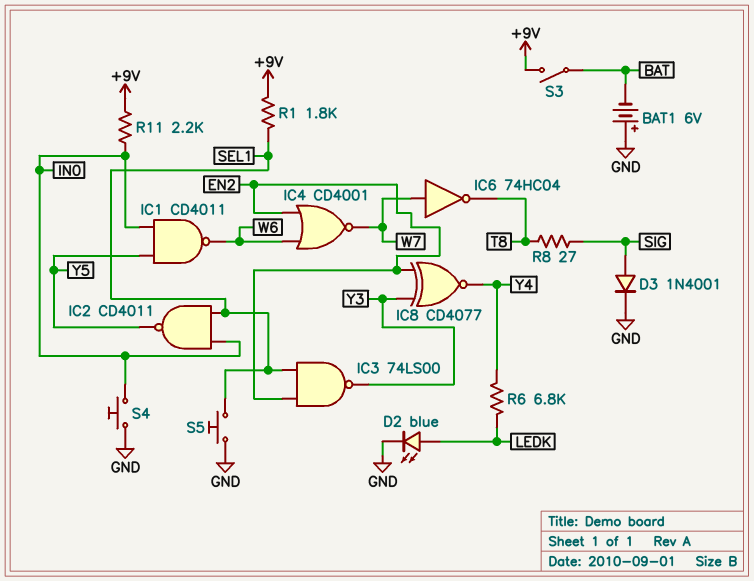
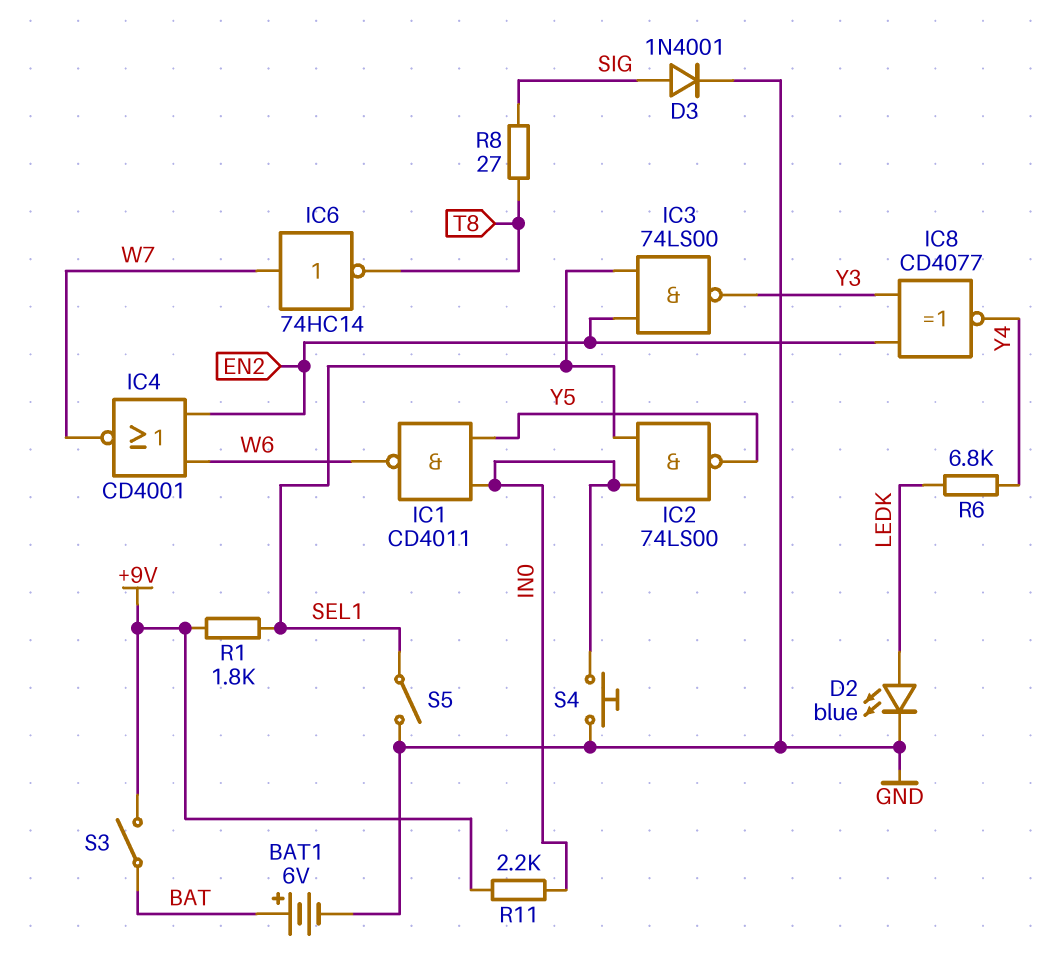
BAT1: 6V (plus GND, minus BAT) -> 6V (plus BAT, minus GND)
IC2: NAND CD4011 (in IN0, in SEL1, out Y5) -> NAND 74LS00 (in IN0, in SEL1, out Y5)
IC6: NOT 74HC04 (in W7, out T8) -> NOT 74HC14 (in W7, out T8)
S5: button (GND, SEL1) -> switch (GND, SEL1)

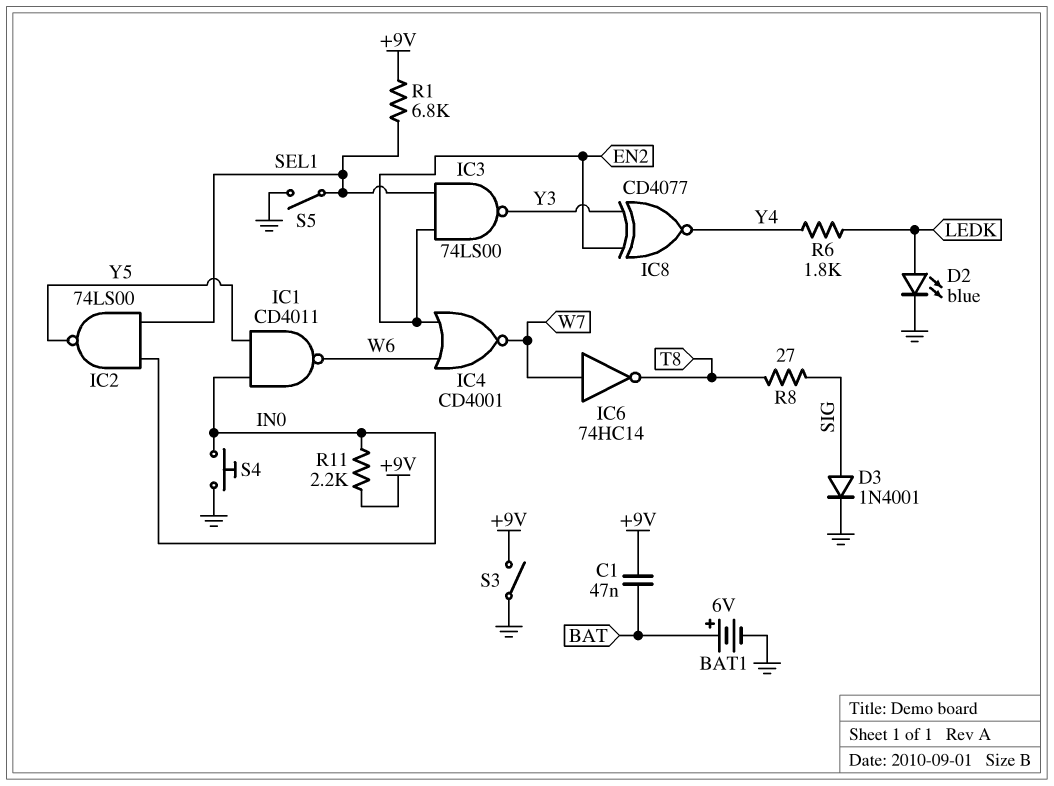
C1: none -> 47nF (+9V, BAT)
R1: 1.8k (+9V, SEL1) -> 6.8k (+9V, SEL1)
R6: 6.8k (LEDK, Y4) -> 1.8k (LEDK, Y4)
S3: switch (+9V, BAT) -> switch (+9V, GND)

